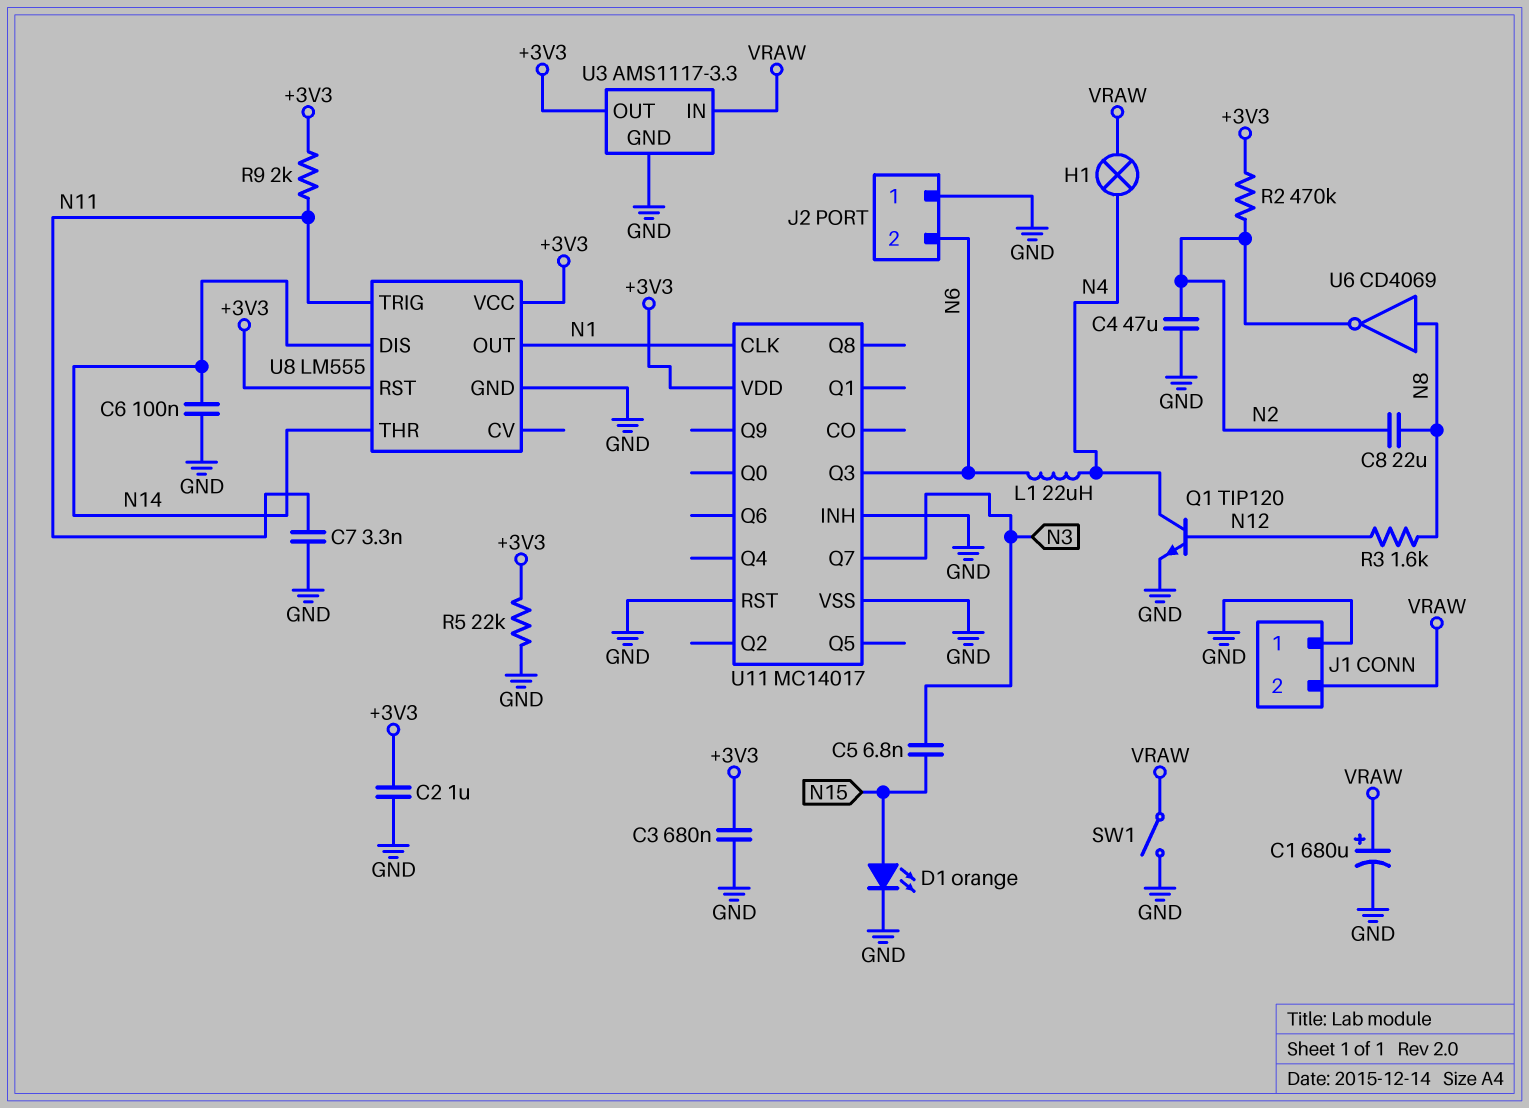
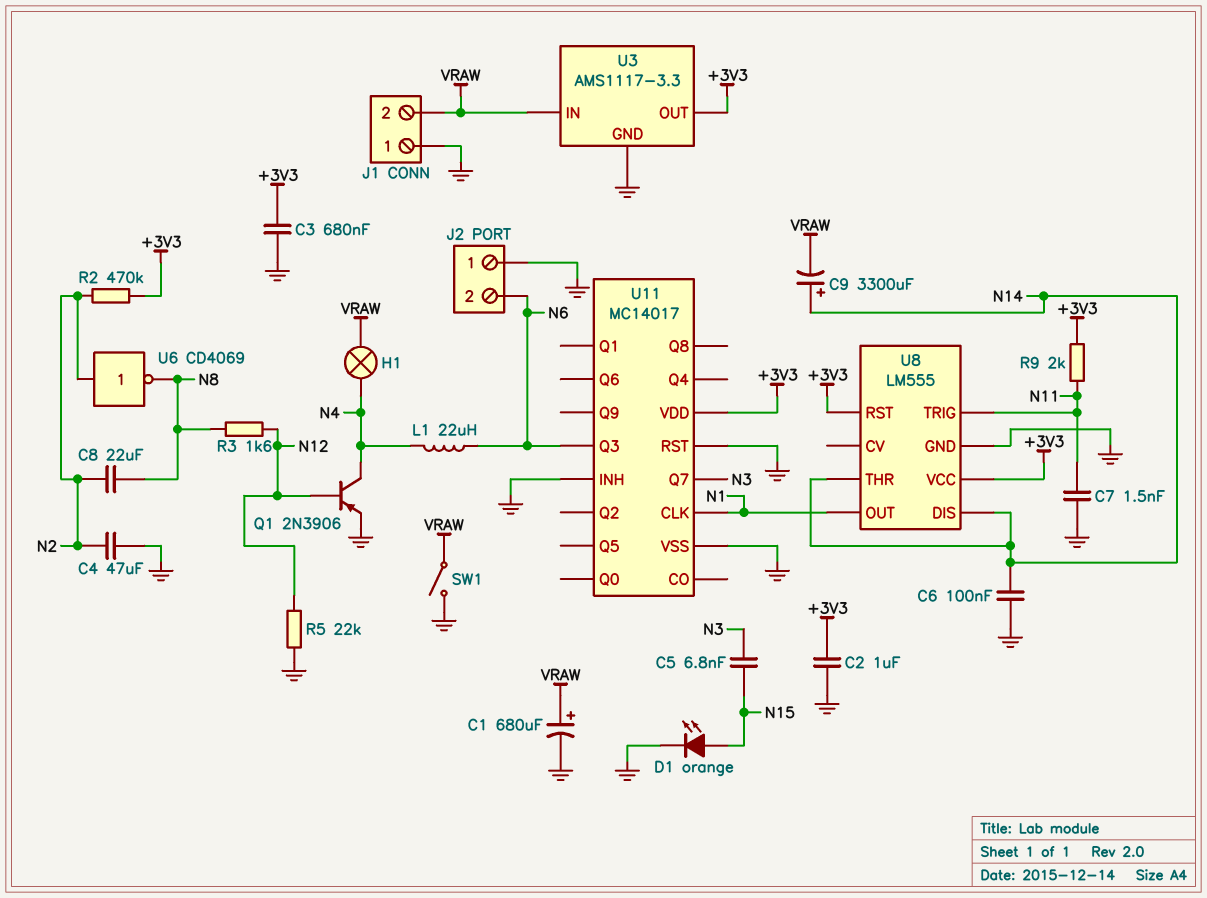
C7: 3.3nF (GND, N11) -> 1.5nF (GND, N11)
C9: none -> 3300uF (plus N14, minus VRAW)
Q1: NPN TIP120 (B N12, C N4, E GND) -> PNP 2N3906 (B N12, C N4, E GND)
R5: 22k (+3V3, GND) -> 22k (GND, N12)
U6: NOT CD4069 (in N8, out N2) -> NOT CD4069 (in N2, out N8)

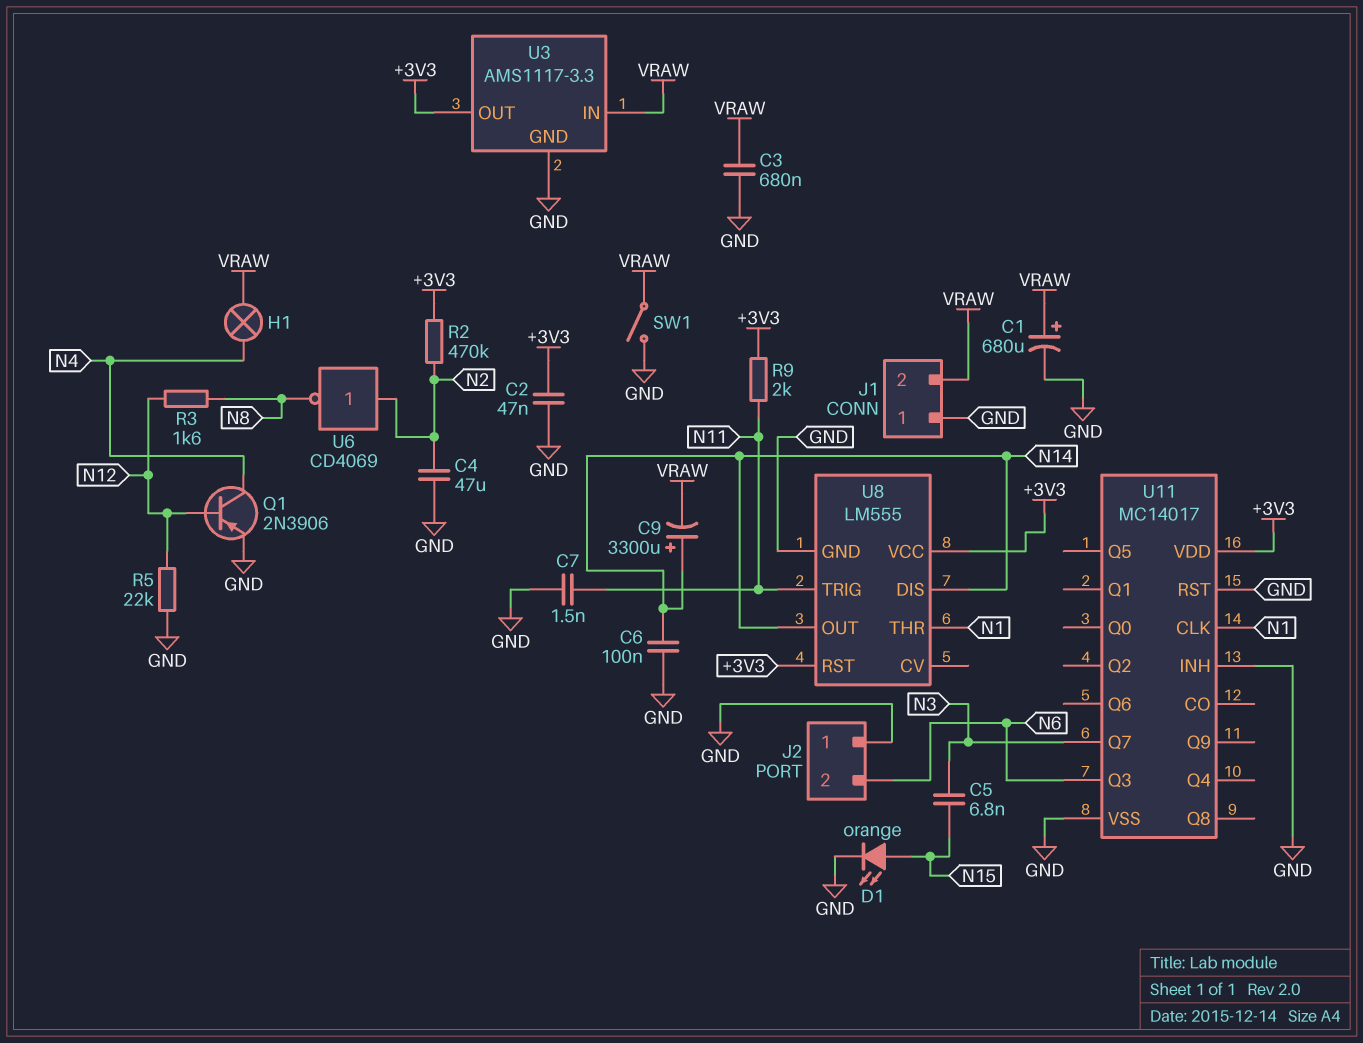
C2: 1uF (+3V3, GND) -> 47nF (+3V3, GND)
C3: 680nF (+3V3, GND) -> 680nF (GND, VRAW)
C8: 22uF (N2, N8) -> none
L1: 22uH (N4, N6) -> none
U8 pin OUT: N1 -> N14
U8 pin THR: N14 -> N1

